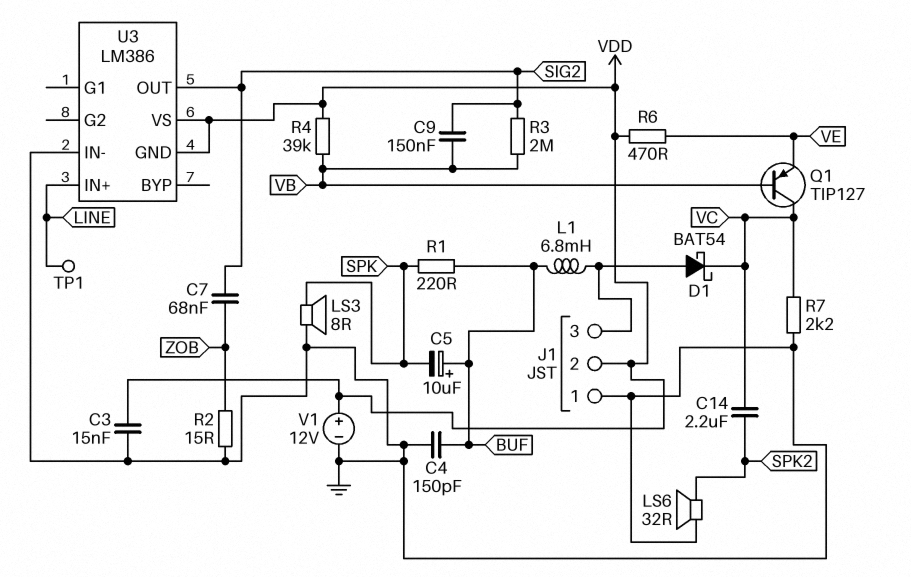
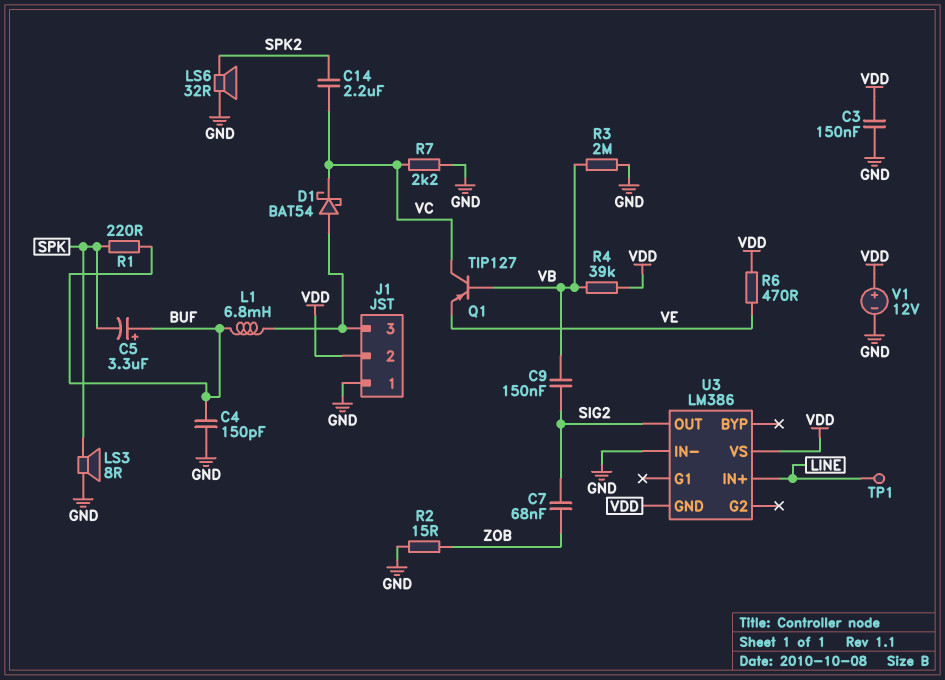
C3: 15nF (GND, VDD) -> 150nF (GND, VDD)
C5: 10uF (plus BUF, minus SPK) -> 3.3uF (plus BUF, minus SPK)
R3: 2M (SIG2, VB) -> 2M (GND, VB)

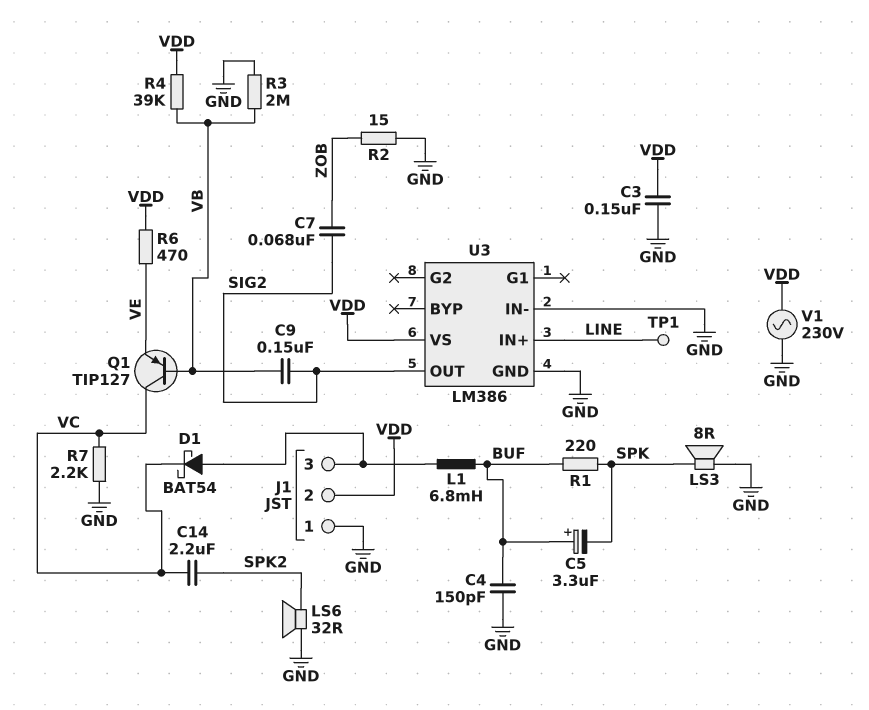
U3 pin GND: VDD -> GND
V1: 12V (plus VDD, minus GND) -> AC 230V (GND, VDD)

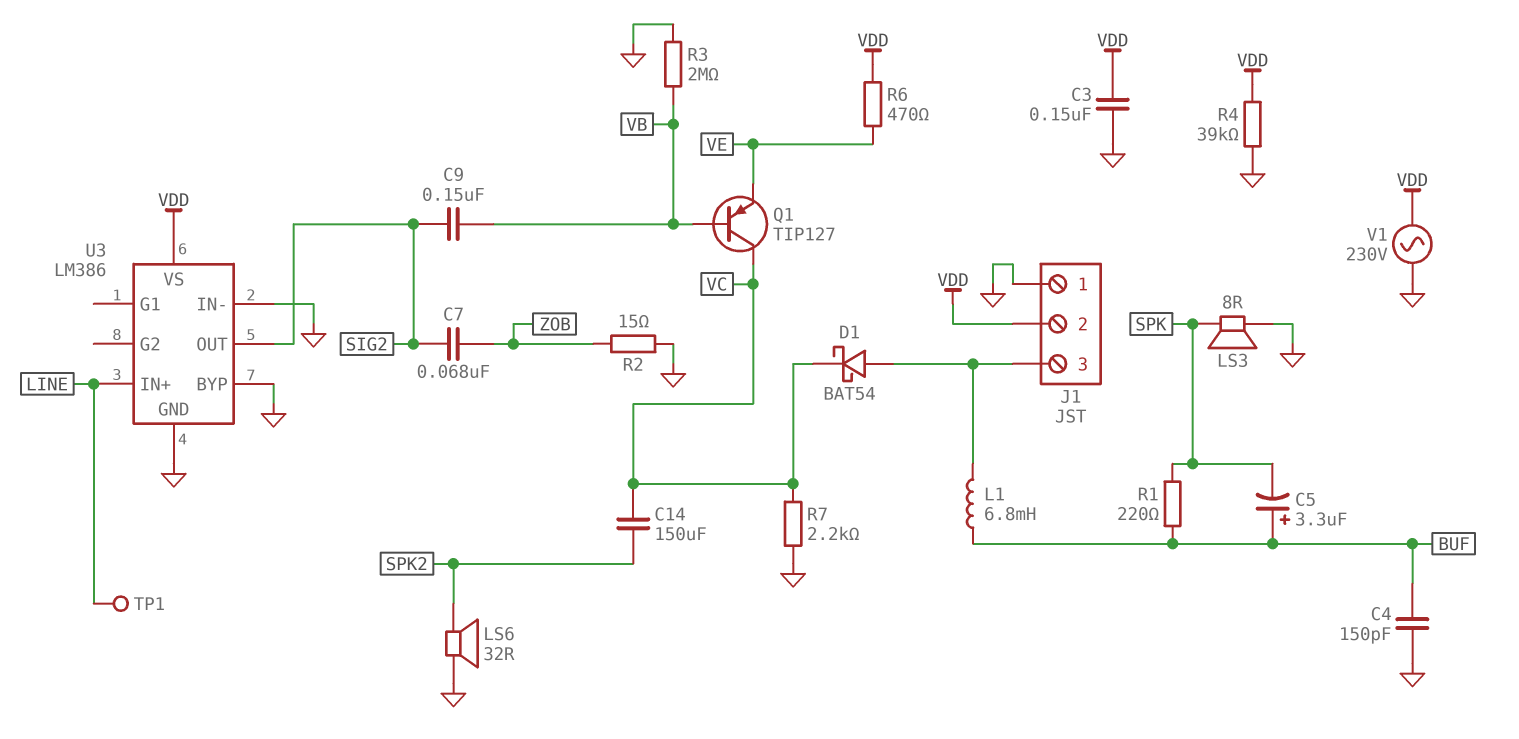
C14: 2.2uF (SPK2, VC) -> 150uF (SPK2, VC)
R4: 39k (VB, VDD) -> 39k (GND, VDD)
U3 pin BYP: none -> GND

